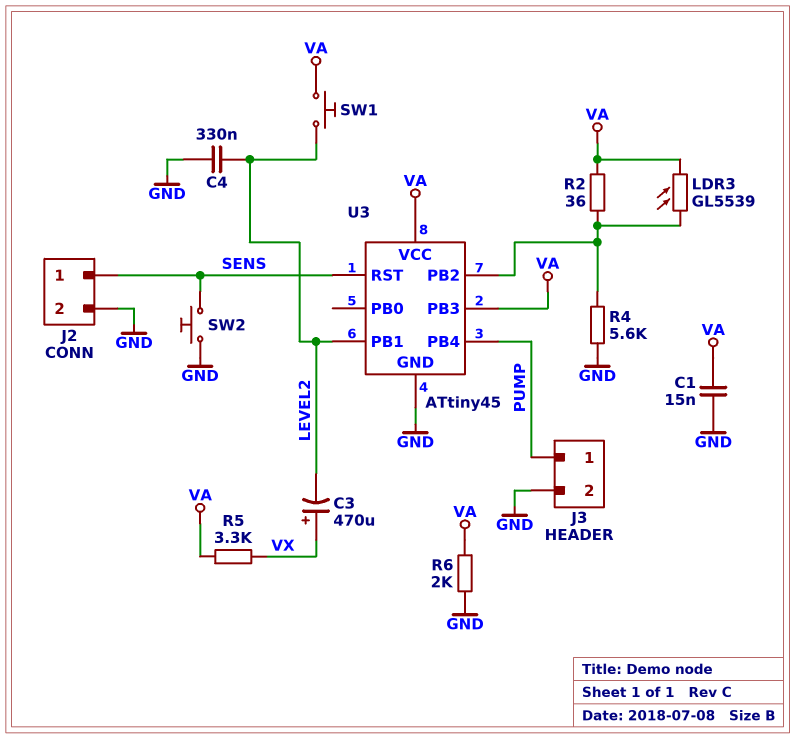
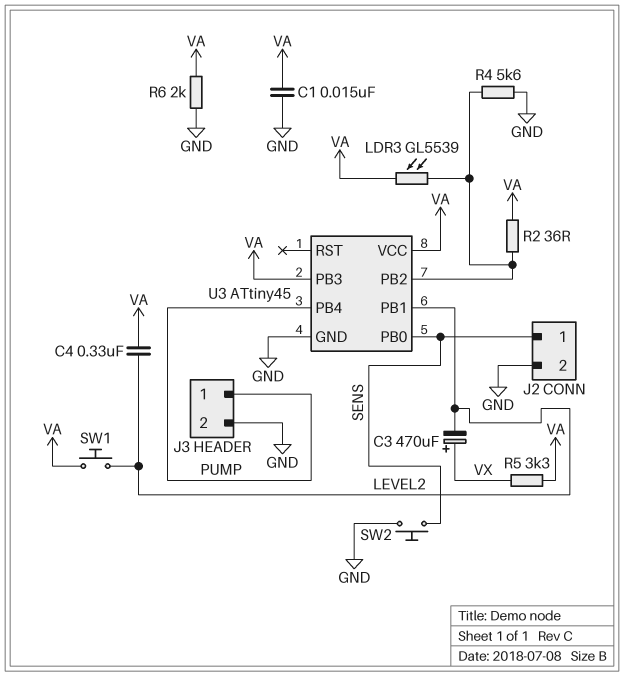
C4: 330nF (GND, LEVEL2) -> 330nF (LEVEL2, VA)
U3 pin PB0: none -> SENS
U3 pin RST: SENS -> none

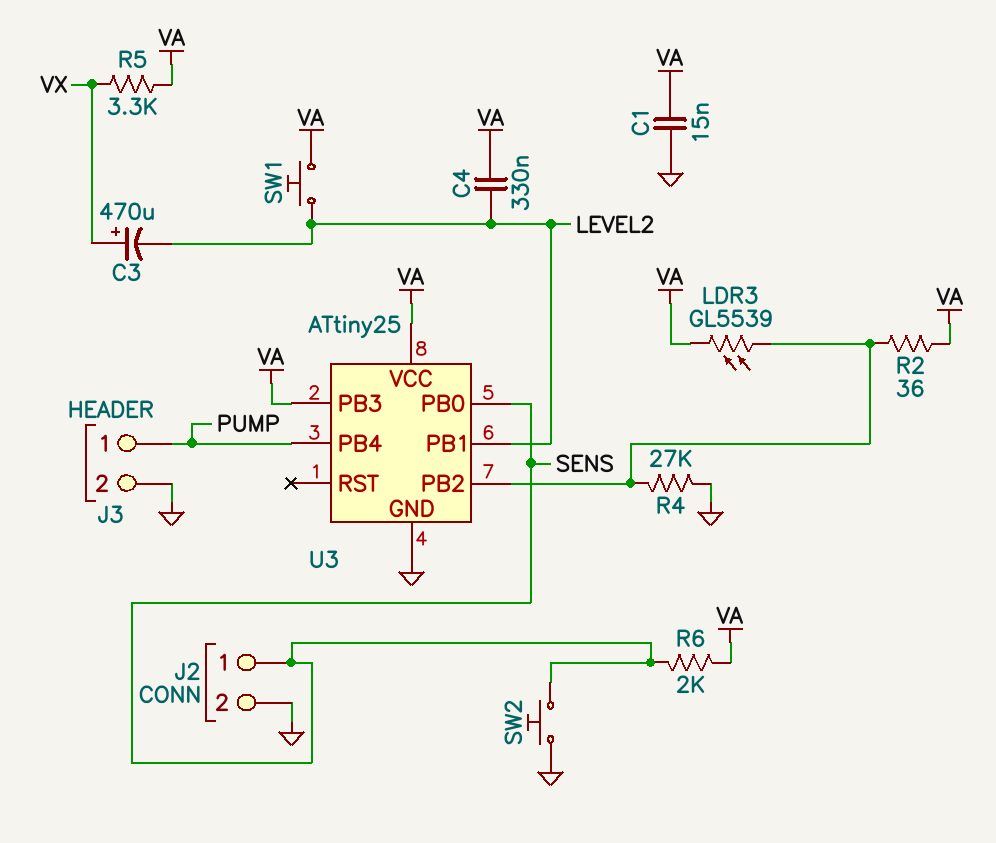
R4: 5.6k (GND, U3/PB2) -> 27k (GND, U3/PB2)
R6: 2k (GND, VA) -> 2k (SENS, VA)
U3: ATtiny45 -> ATtiny25

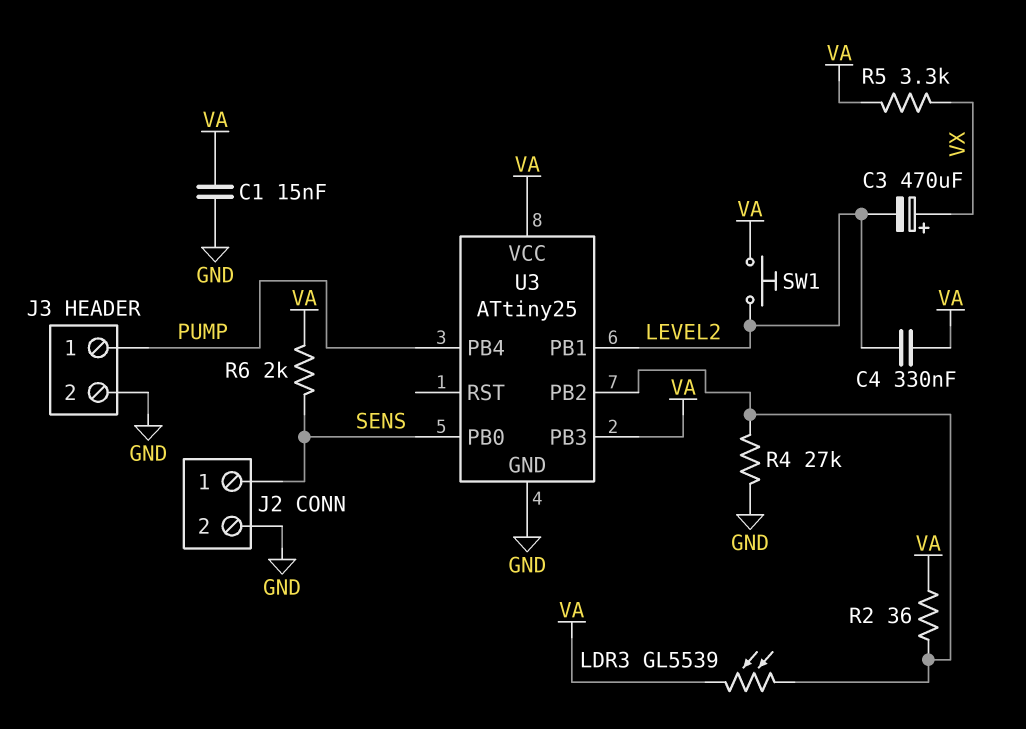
SW2: button (GND, SENS) -> none

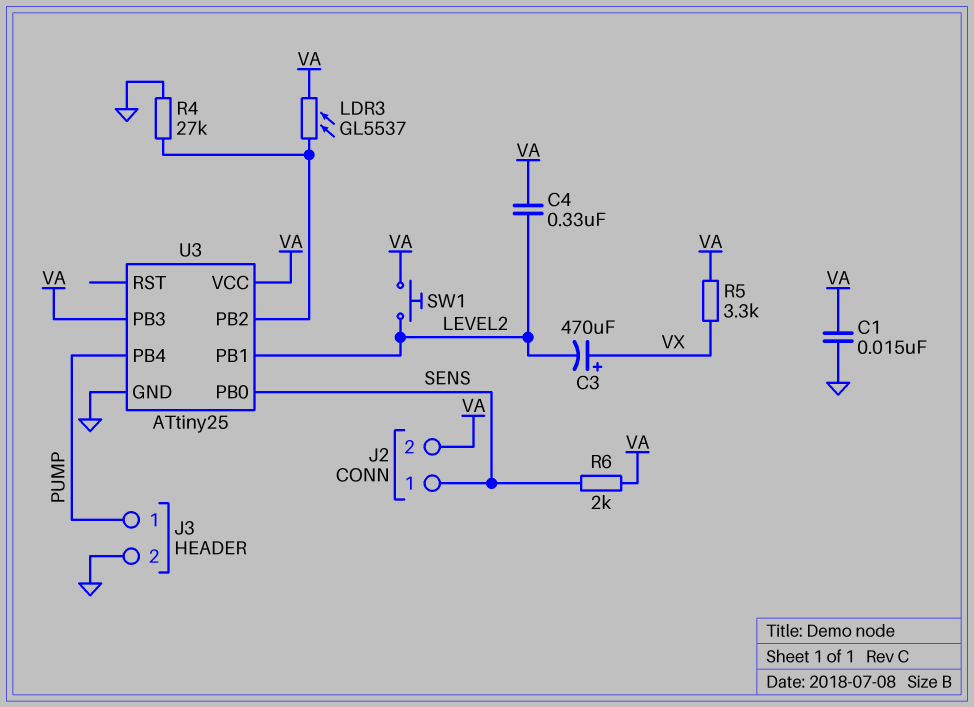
J2 pin 2: GND -> VA
LDR3: GL5539 (U3/PB2, VA) -> GL5537 (U3/PB2, VA)
R2: 36 (U3/PB2, VA) -> none

